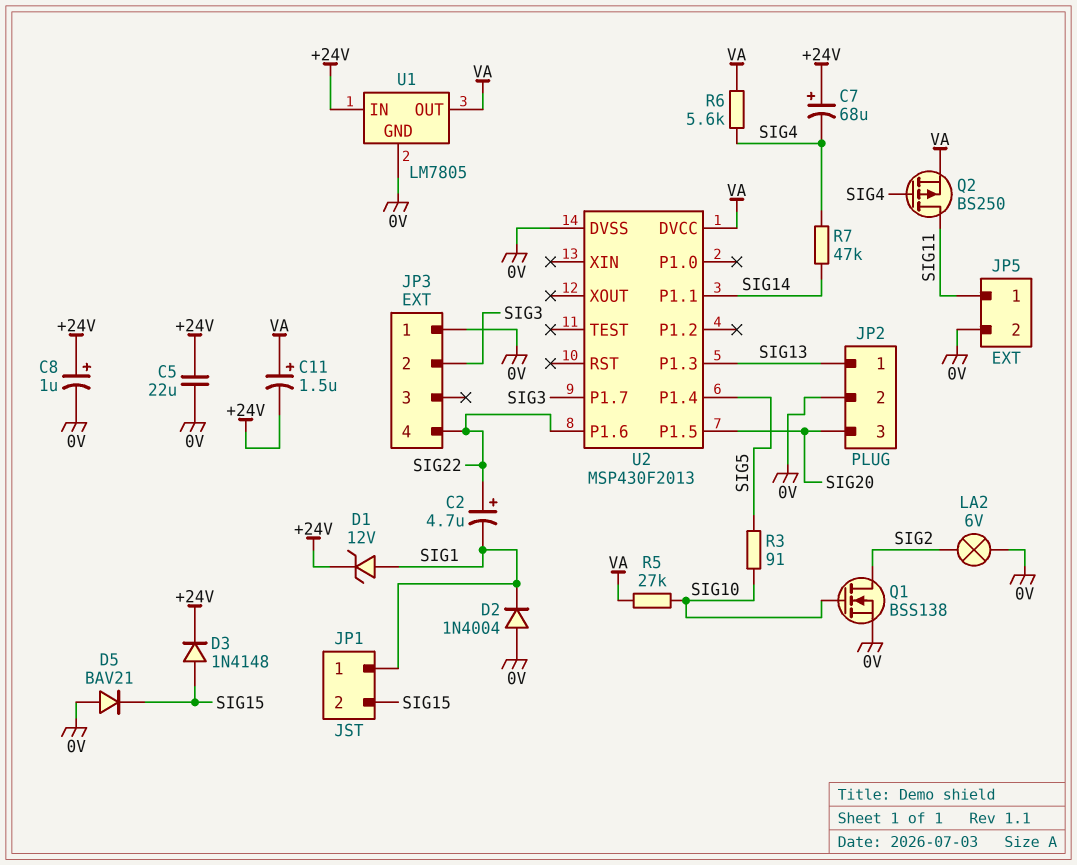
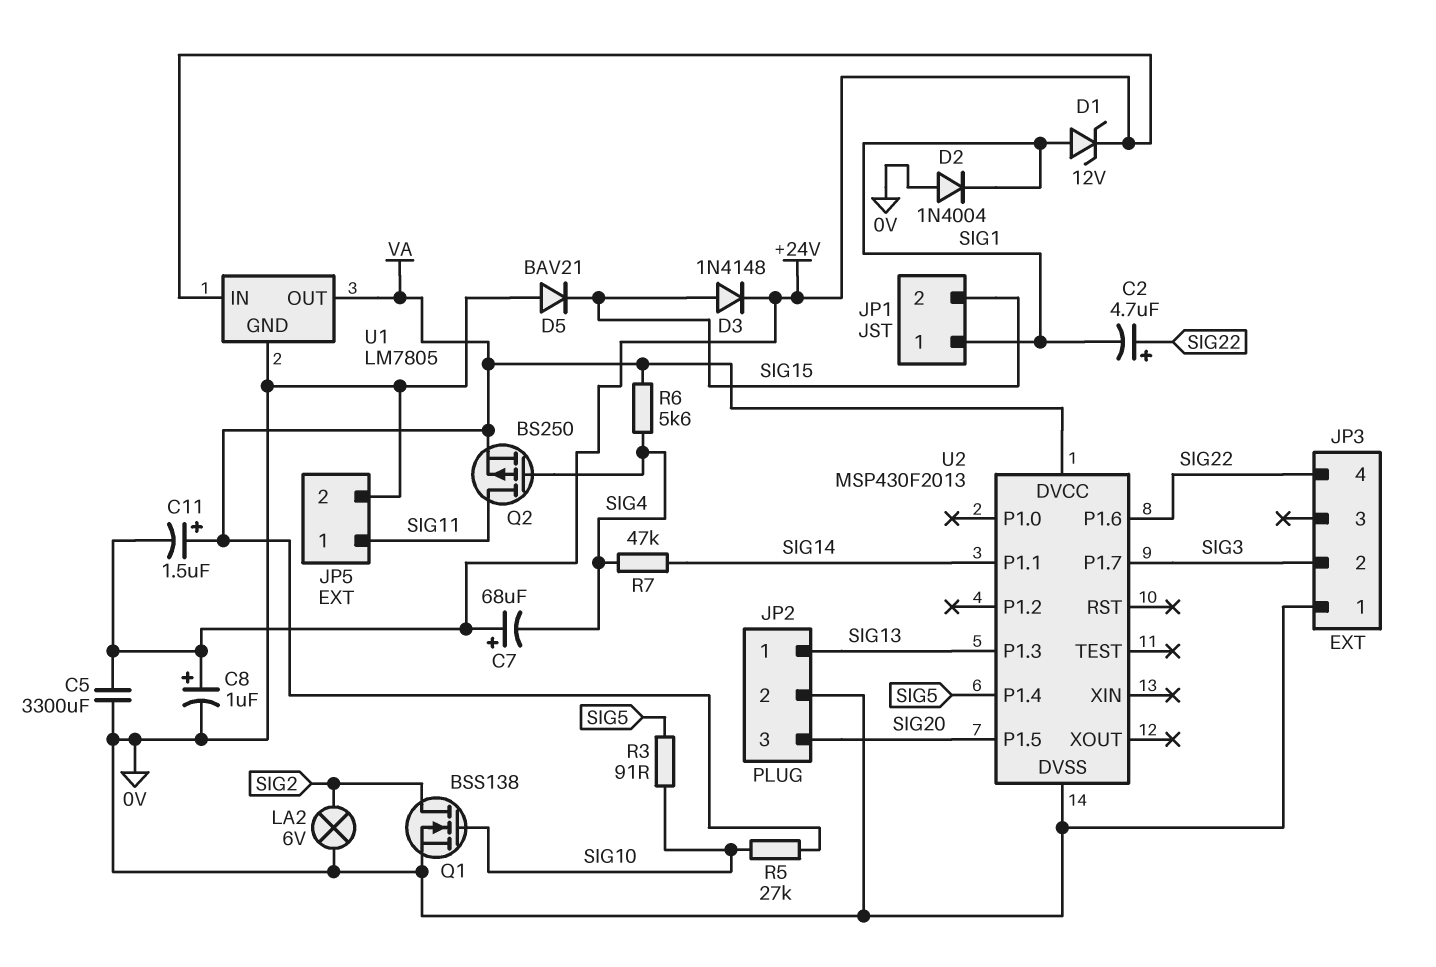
C5: 22uF (+24V, 0V) -> 3300uF (+24V, 0V)

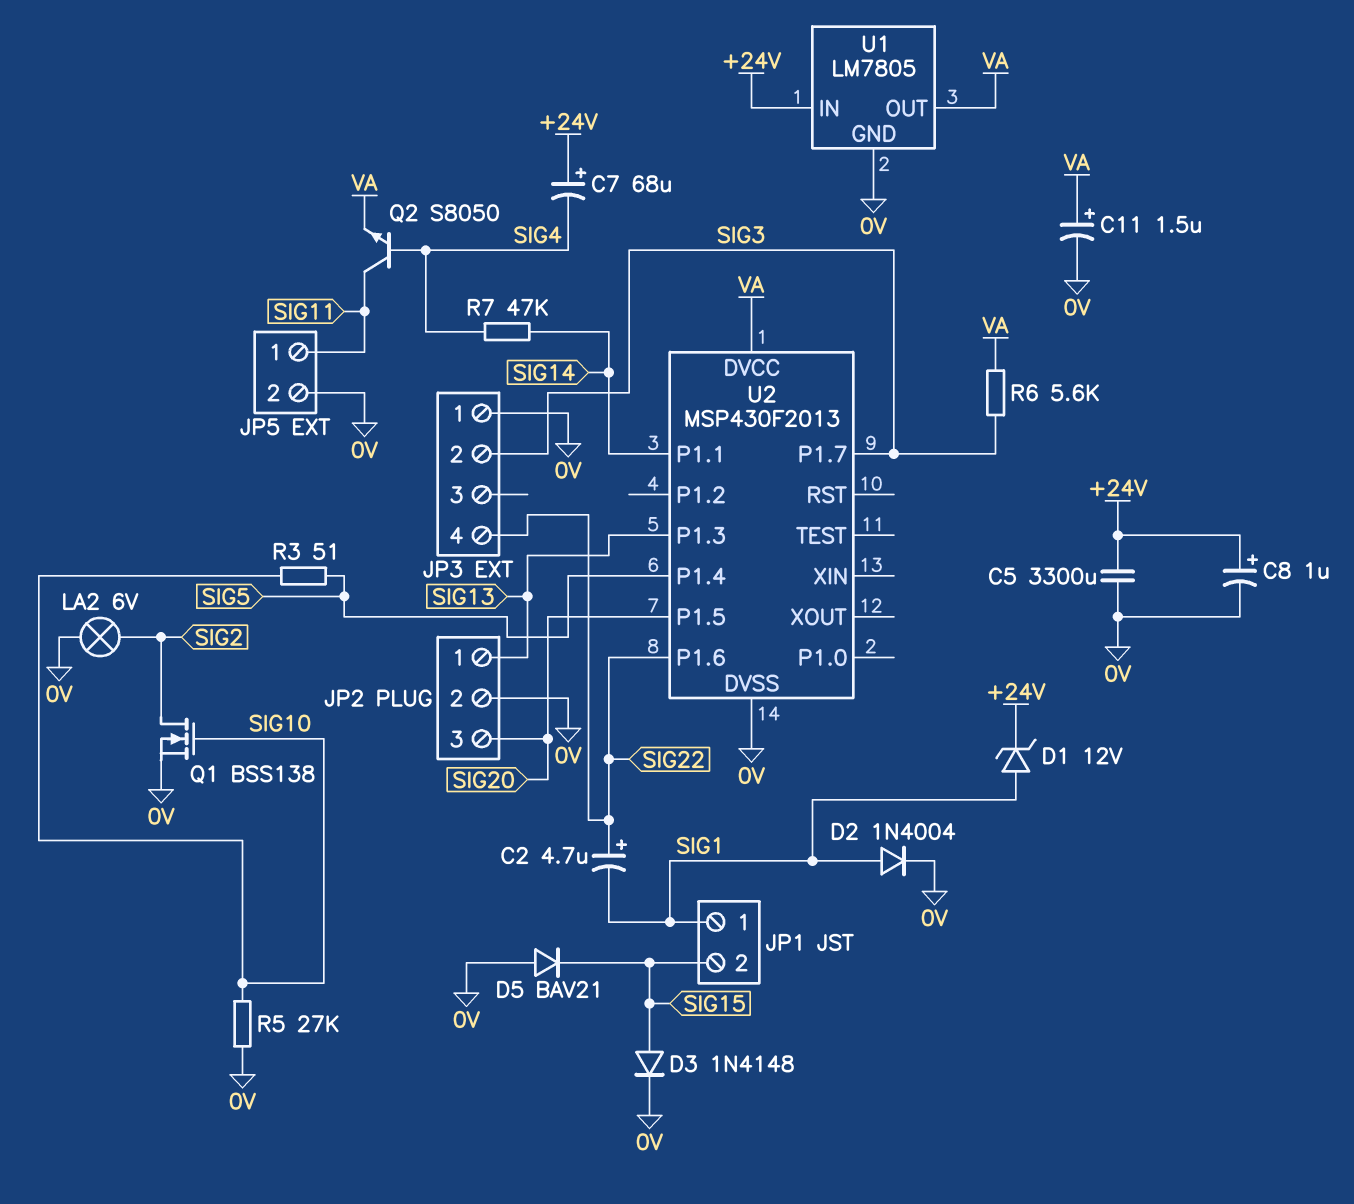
C11: 1.5uF (plus VA, minus +24V) -> 1.5uF (plus VA, minus 0V)
D2: diode 1N4004 (A 0V, K SIG1) -> diode 1N4004 (A SIG1, K 0V)
D3: diode 1N4148 (A SIG15, K +24V) -> diode 1N4148 (A SIG15, K 0V)
Q2: PMOS BS250 (G SIG4, D SIG11, S VA) -> NPN S8050 (B SIG4, C SIG11, E VA)
R3: 91 (SIG5, SIG10) -> 51 (SIG5, SIG10)
R5: 27k (SIG10, VA) -> 27k (0V, SIG10)
R6: 5.6k (SIG4, VA) -> 5.6k (SIG3, VA)

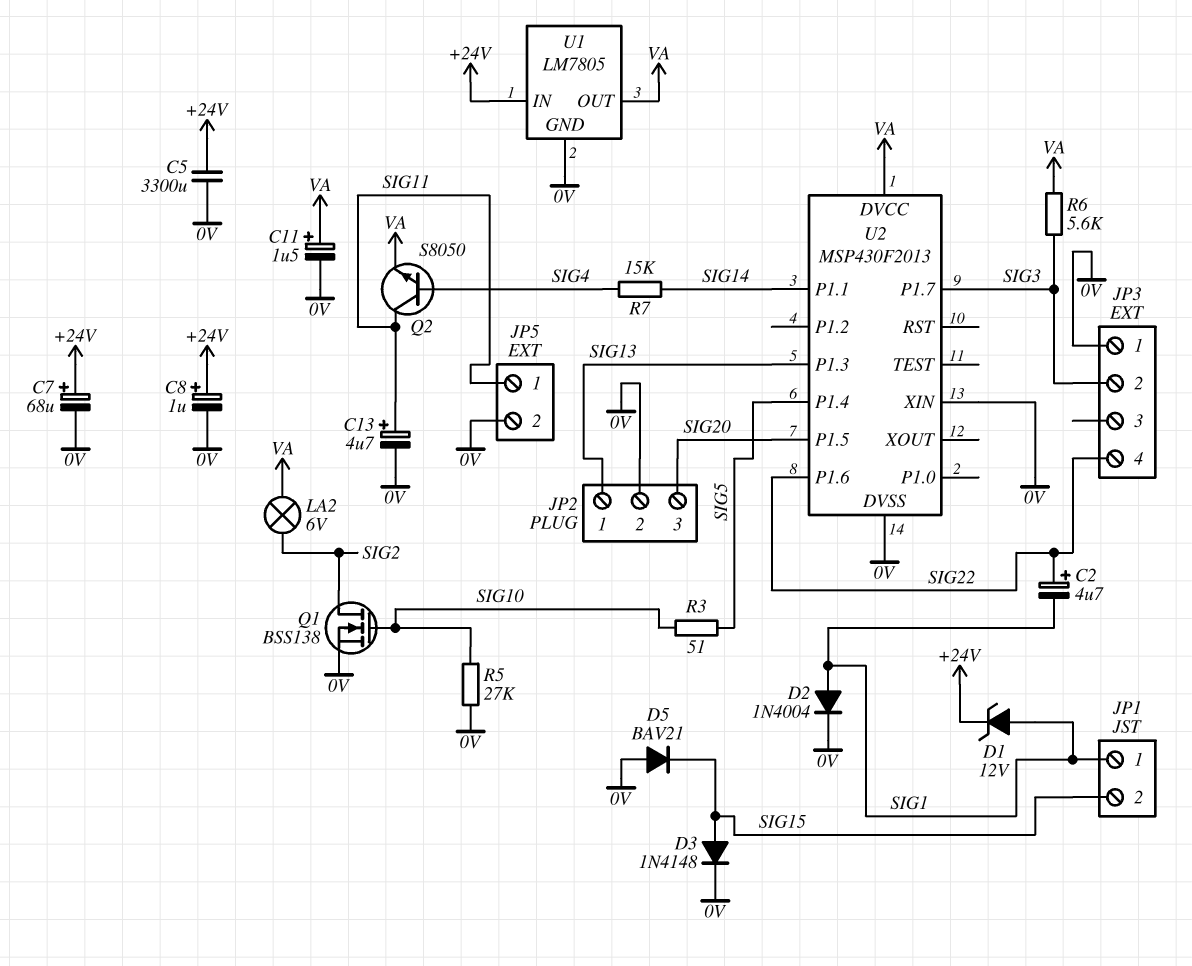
C7: 68uF (plus +24V, minus SIG4) -> 68uF (plus +24V, minus 0V)
C13: none -> 4.7uF (plus SIG11, minus 0V)
LA2: lamp 6V (0V, SIG2) -> lamp 6V (SIG2, VA)
R7: 47k (SIG4, SIG14) -> 15k (SIG4, SIG14)
U2 pin XIN: none -> 0V

